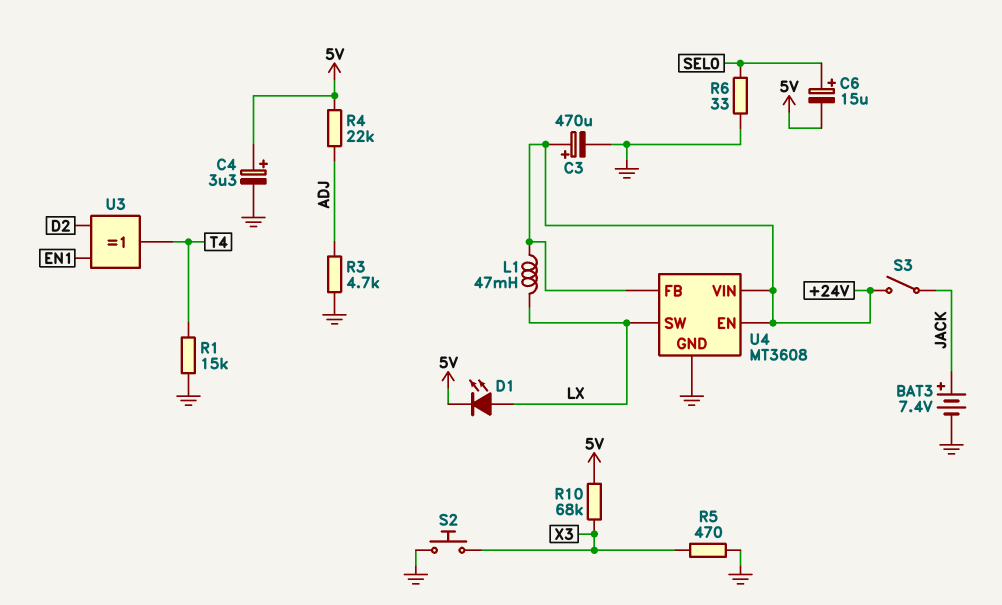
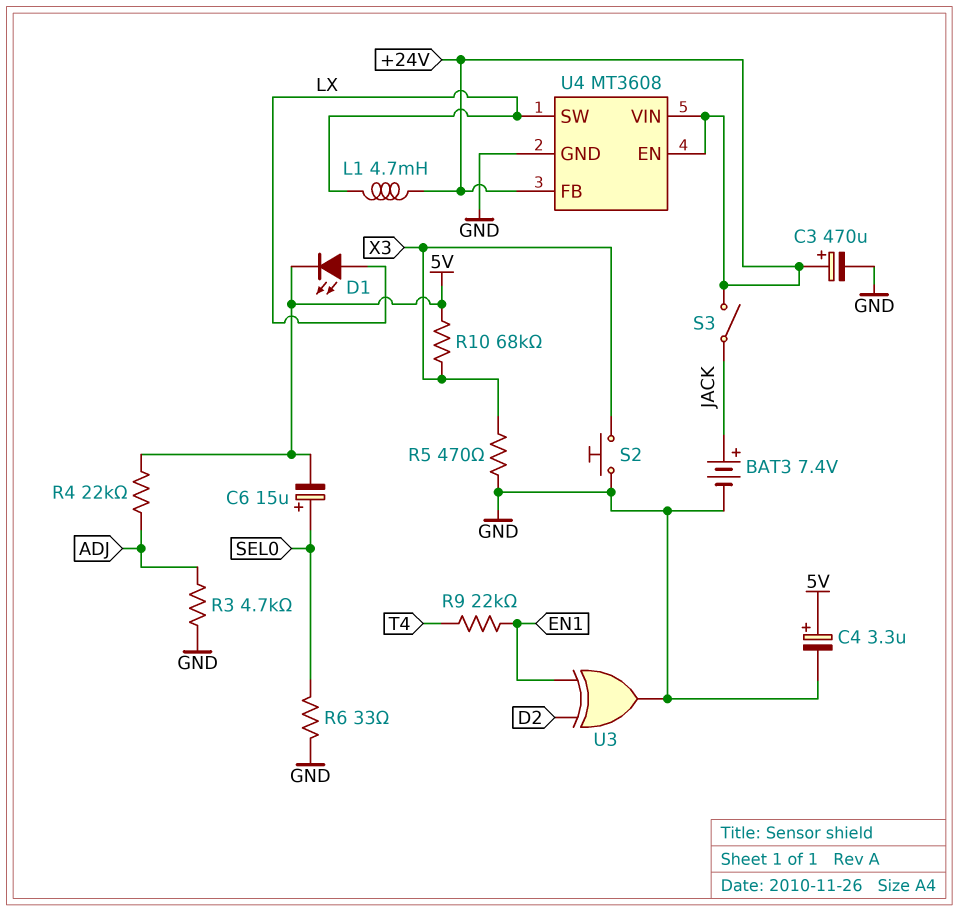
L1: 47mH (+24V, LX) -> 4.7mH (+24V, LX)
R1: 15k (GND, T4) -> none
R9: none -> 22k (EN1, T4)
U3: XOR (in D2, in EN1, out T4) -> XOR (in D2, in EN1, out GND)

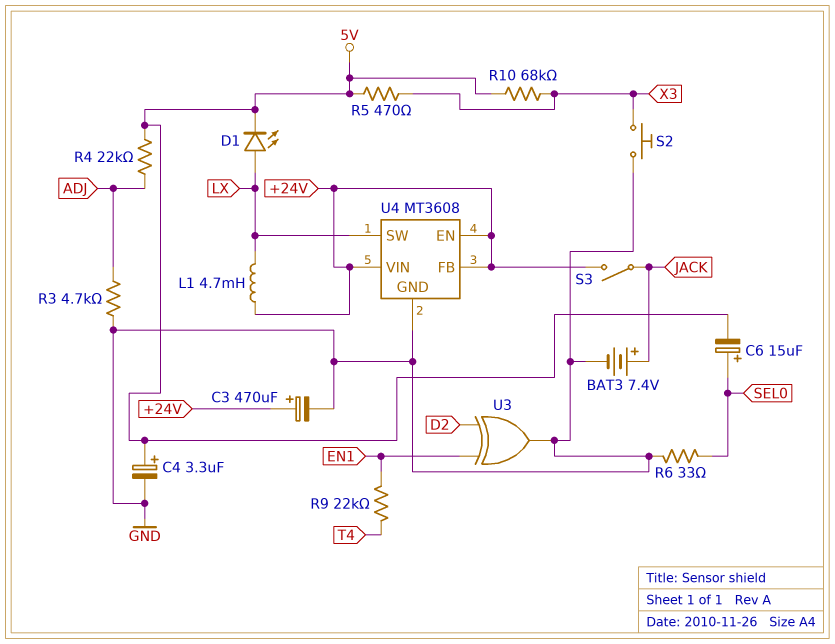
R5: 470 (GND, X3) -> 470 (5V, X3)

